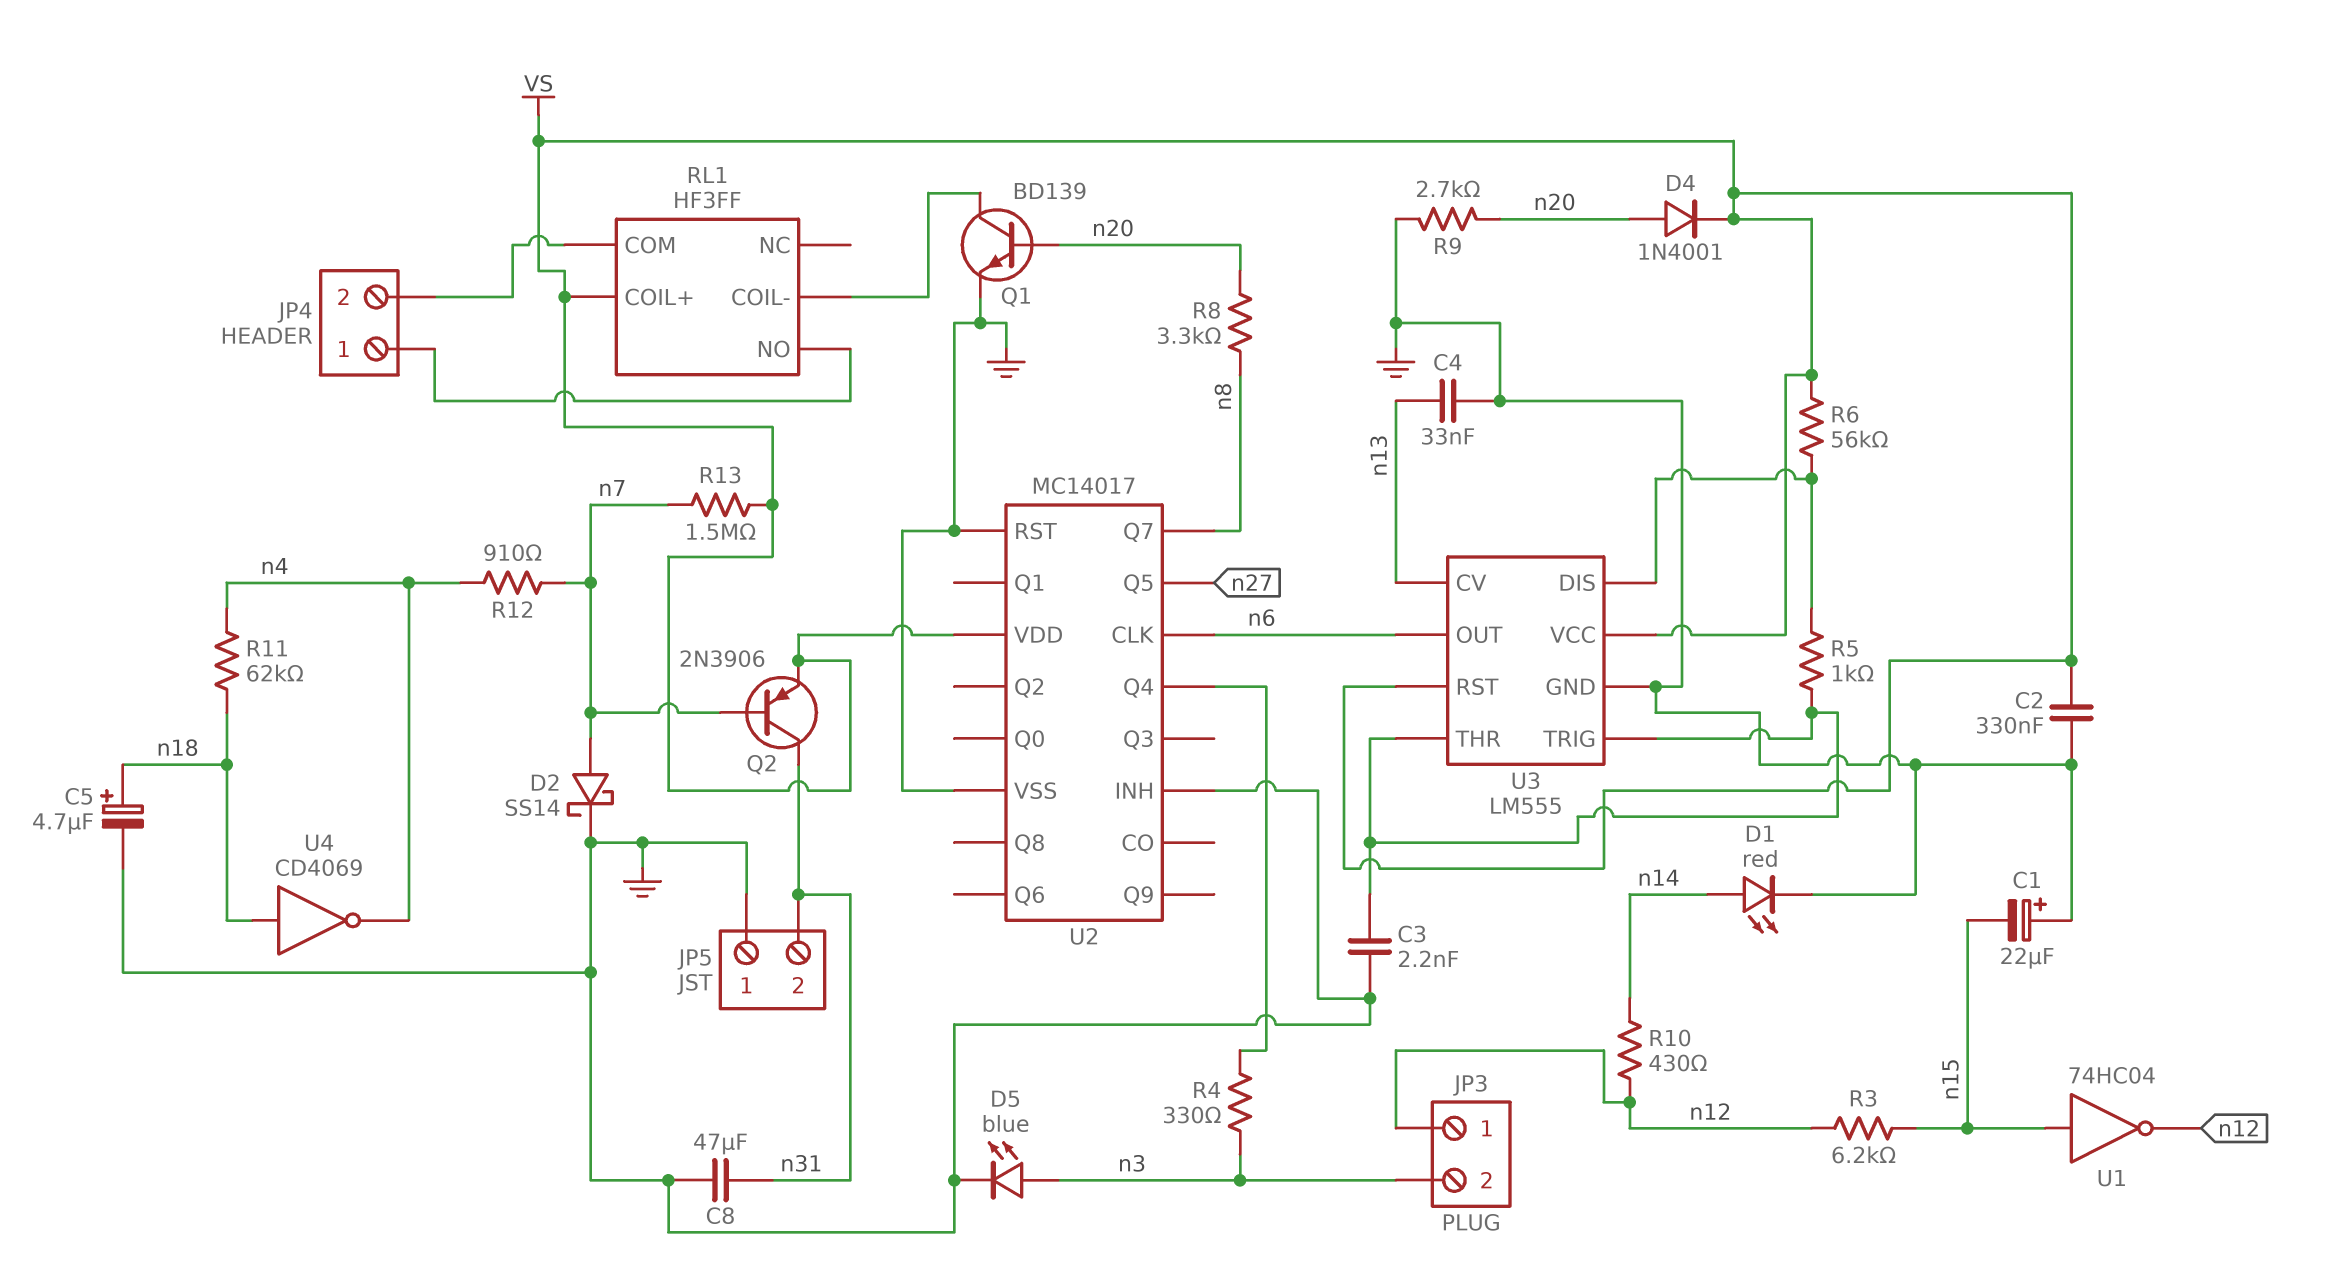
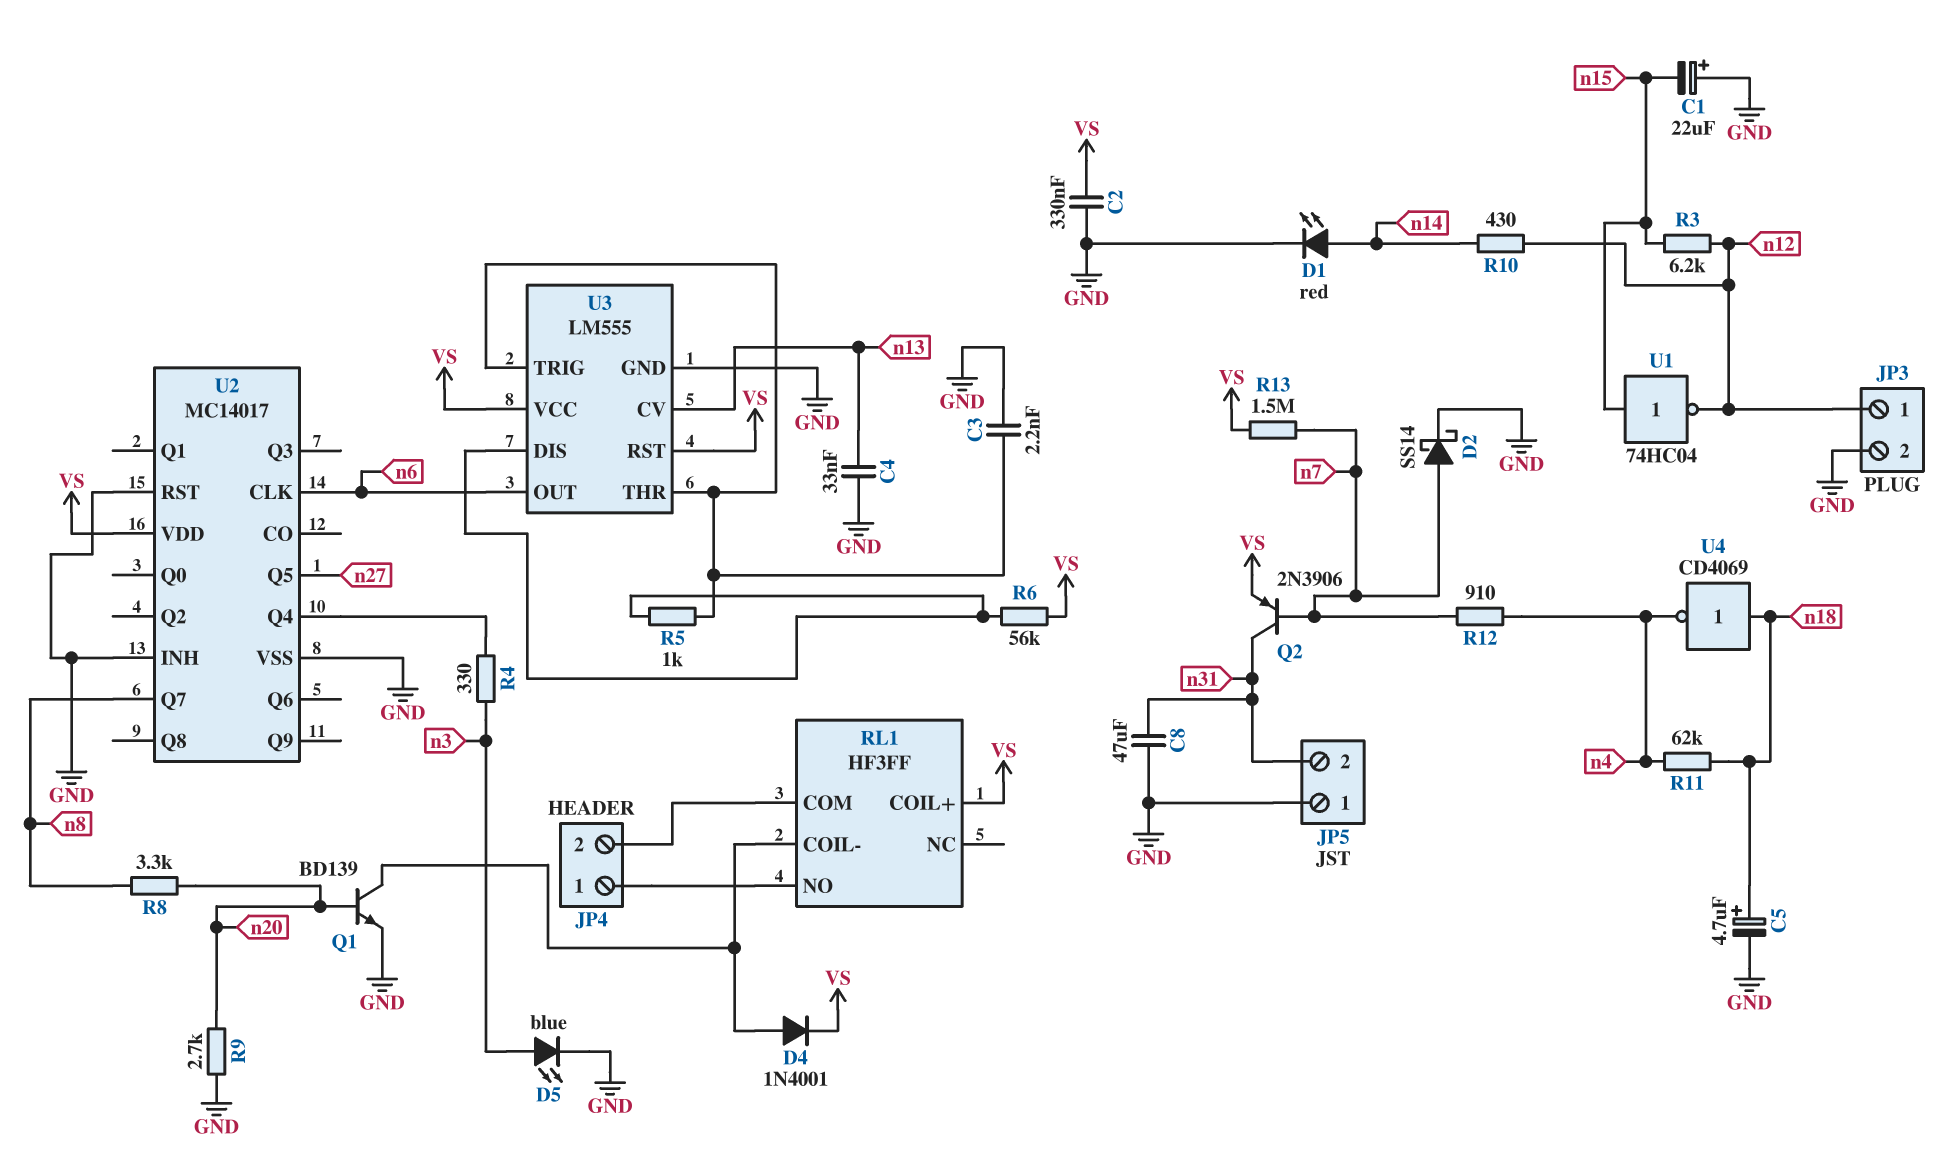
D4: diode 1N4001 (A n20, K VS) -> diode 1N4001 (A RL1/COIL-, K VS)
JP3 pin 2: n3 -> GND

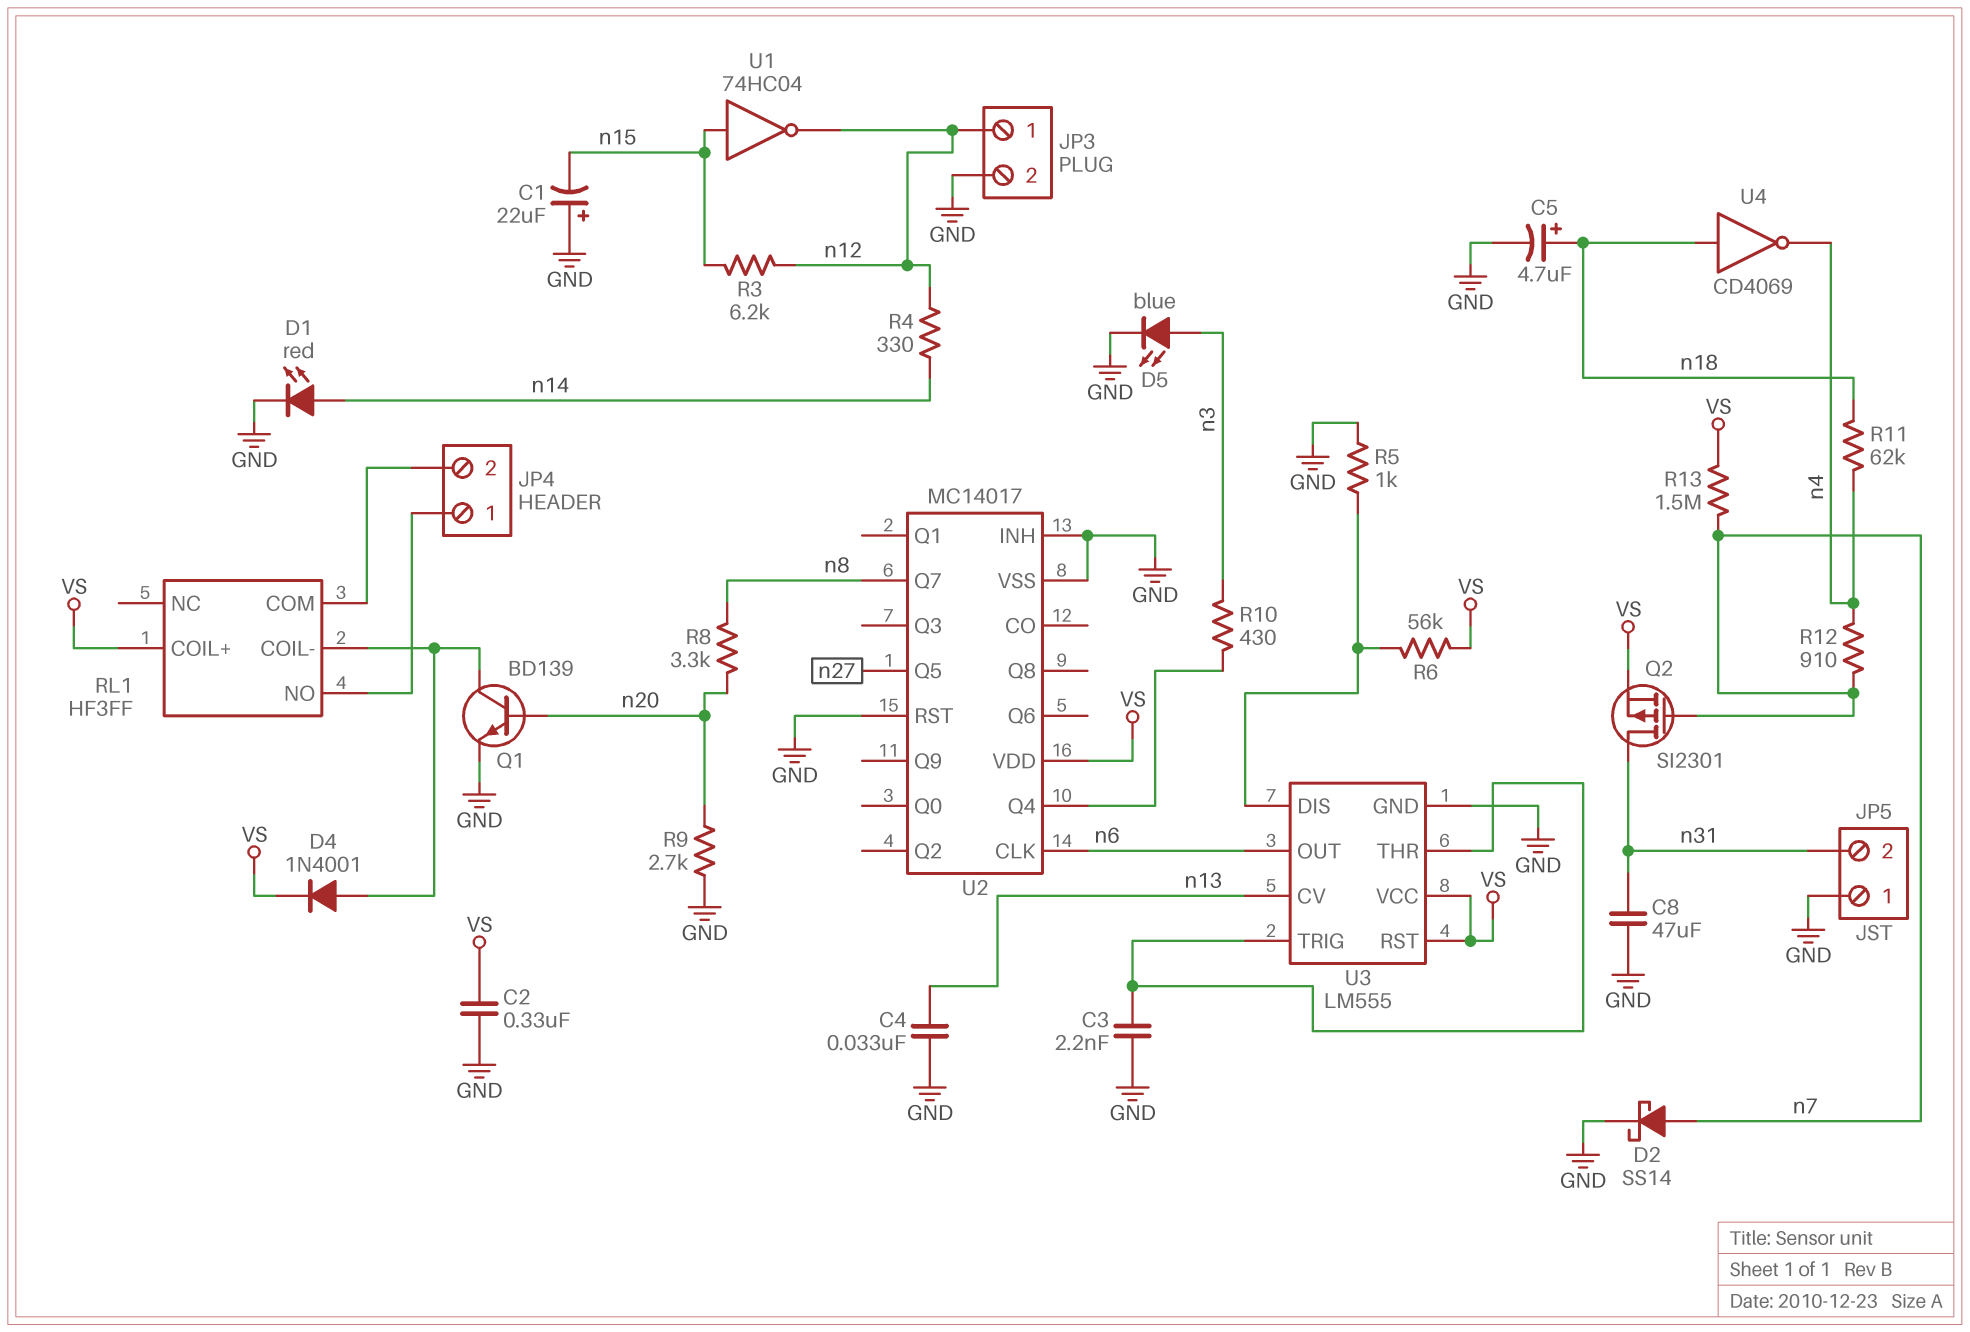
Q2: PNP 2N3906 (B n7, C n31, E VS) -> PMOS SI2301 (G n7, D n31, S VS)
R4: 330 (U2/Q4, n3) -> 330 (n12, n14)
R5: 1k (U3/DIS, U3/THR) -> 1k (GND, U3/DIS)
R10: 430 (n12, n14) -> 430 (U2/Q4, n3)

